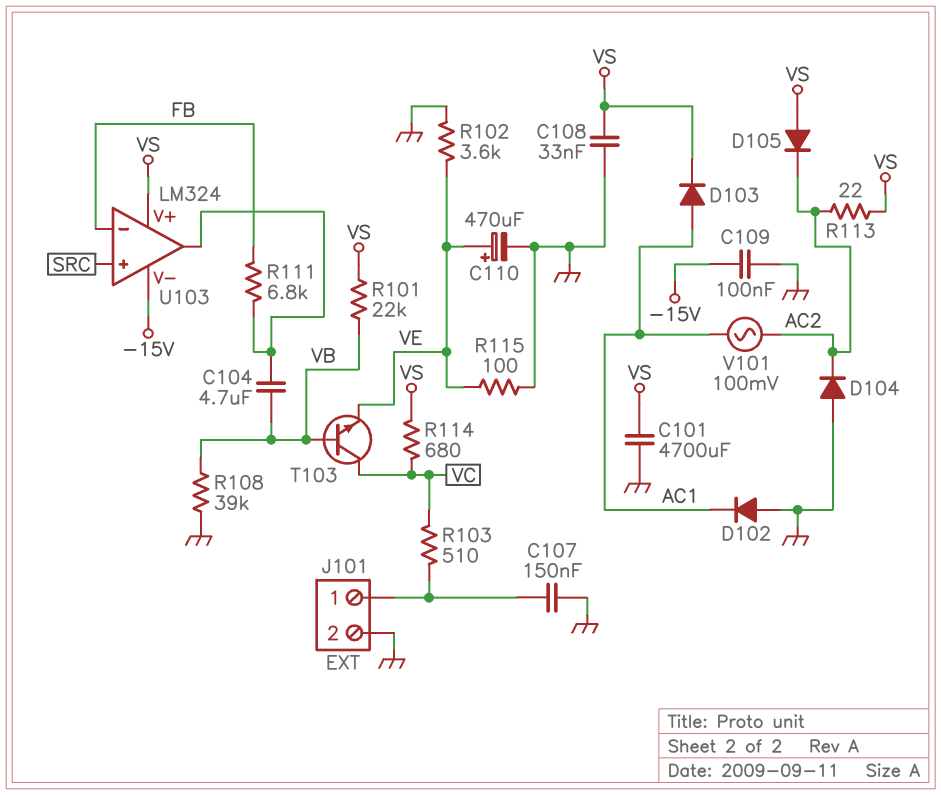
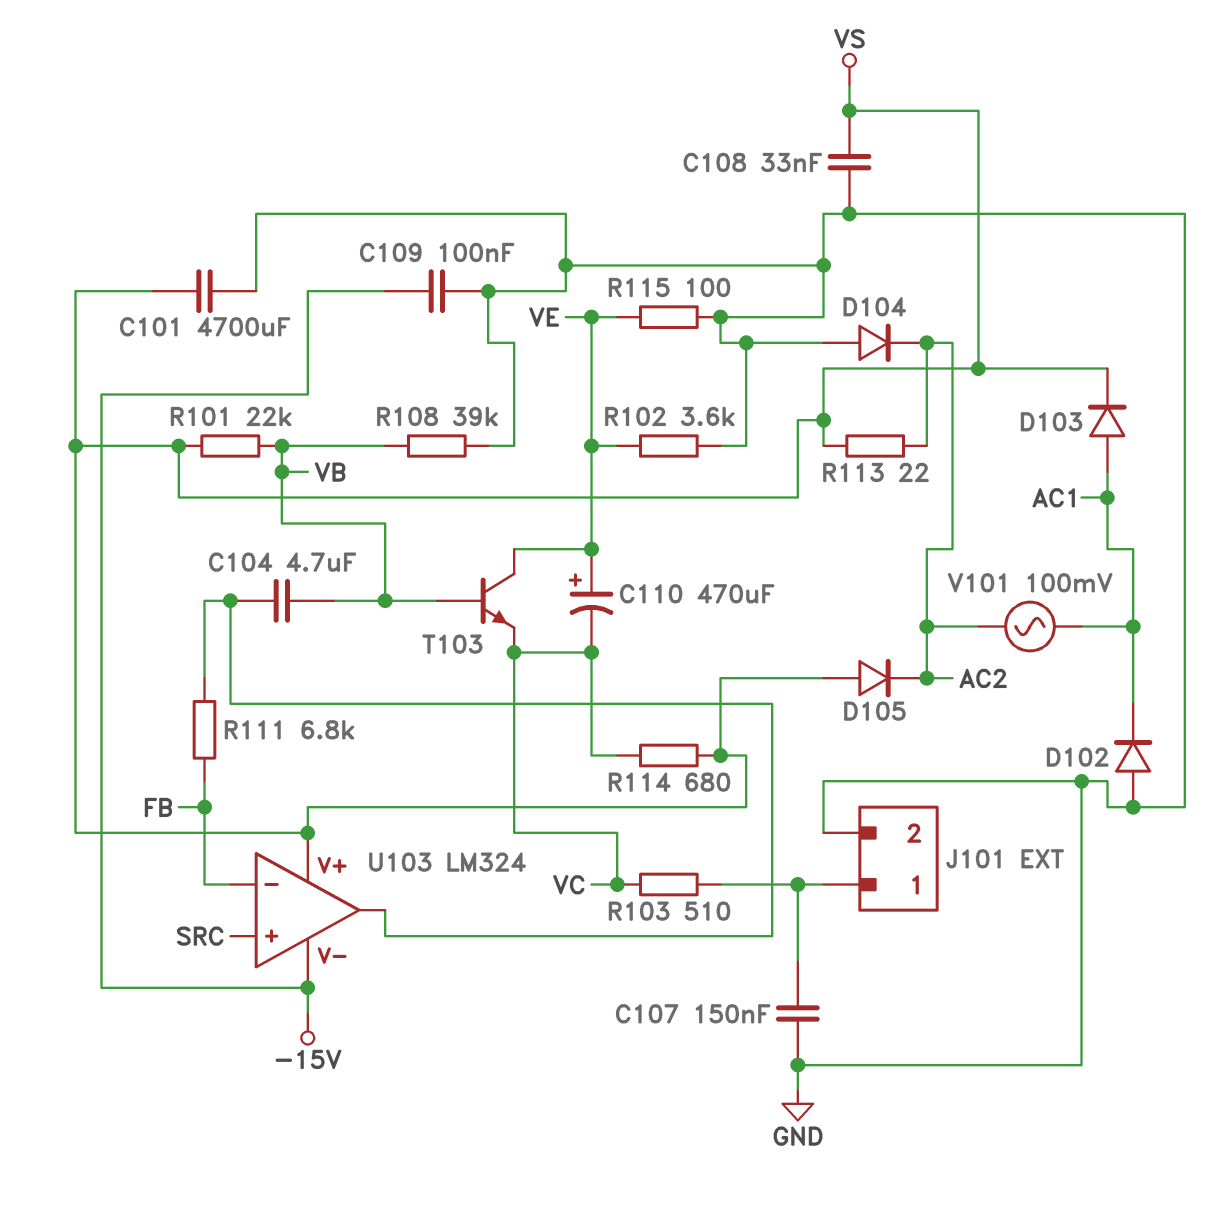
C110: 470uF (plus VE, minus GND) -> 470uF (plus VE, minus VC)
T103: NPN (B VB, C VC, E VE) -> NPN (B VB, C VE, E VC)

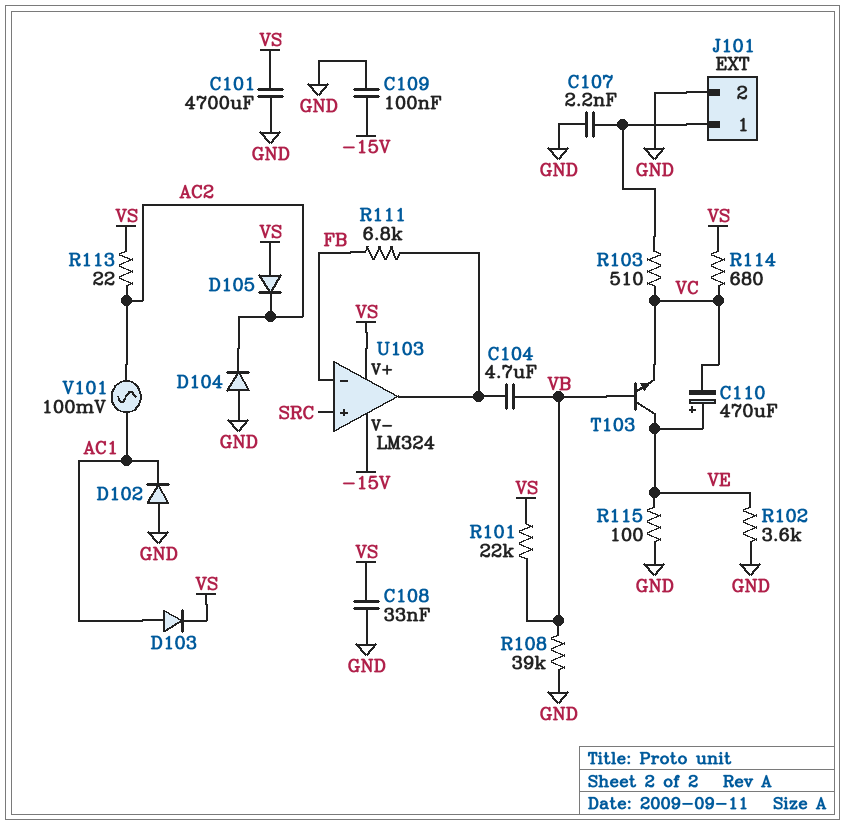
C107: 150nF (GND, J101/1) -> 2.2nF (GND, J101/1)

